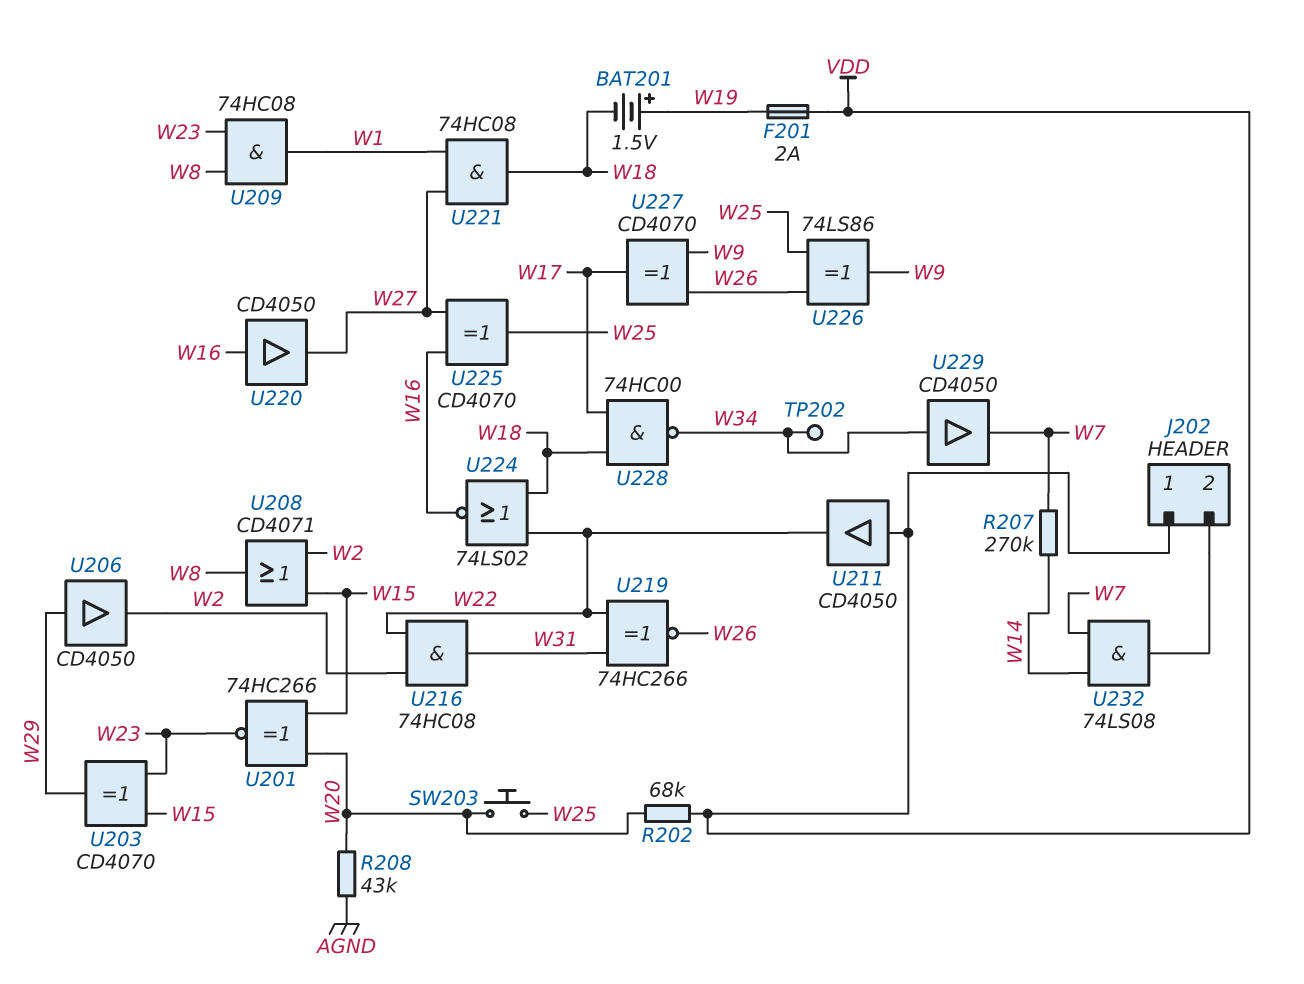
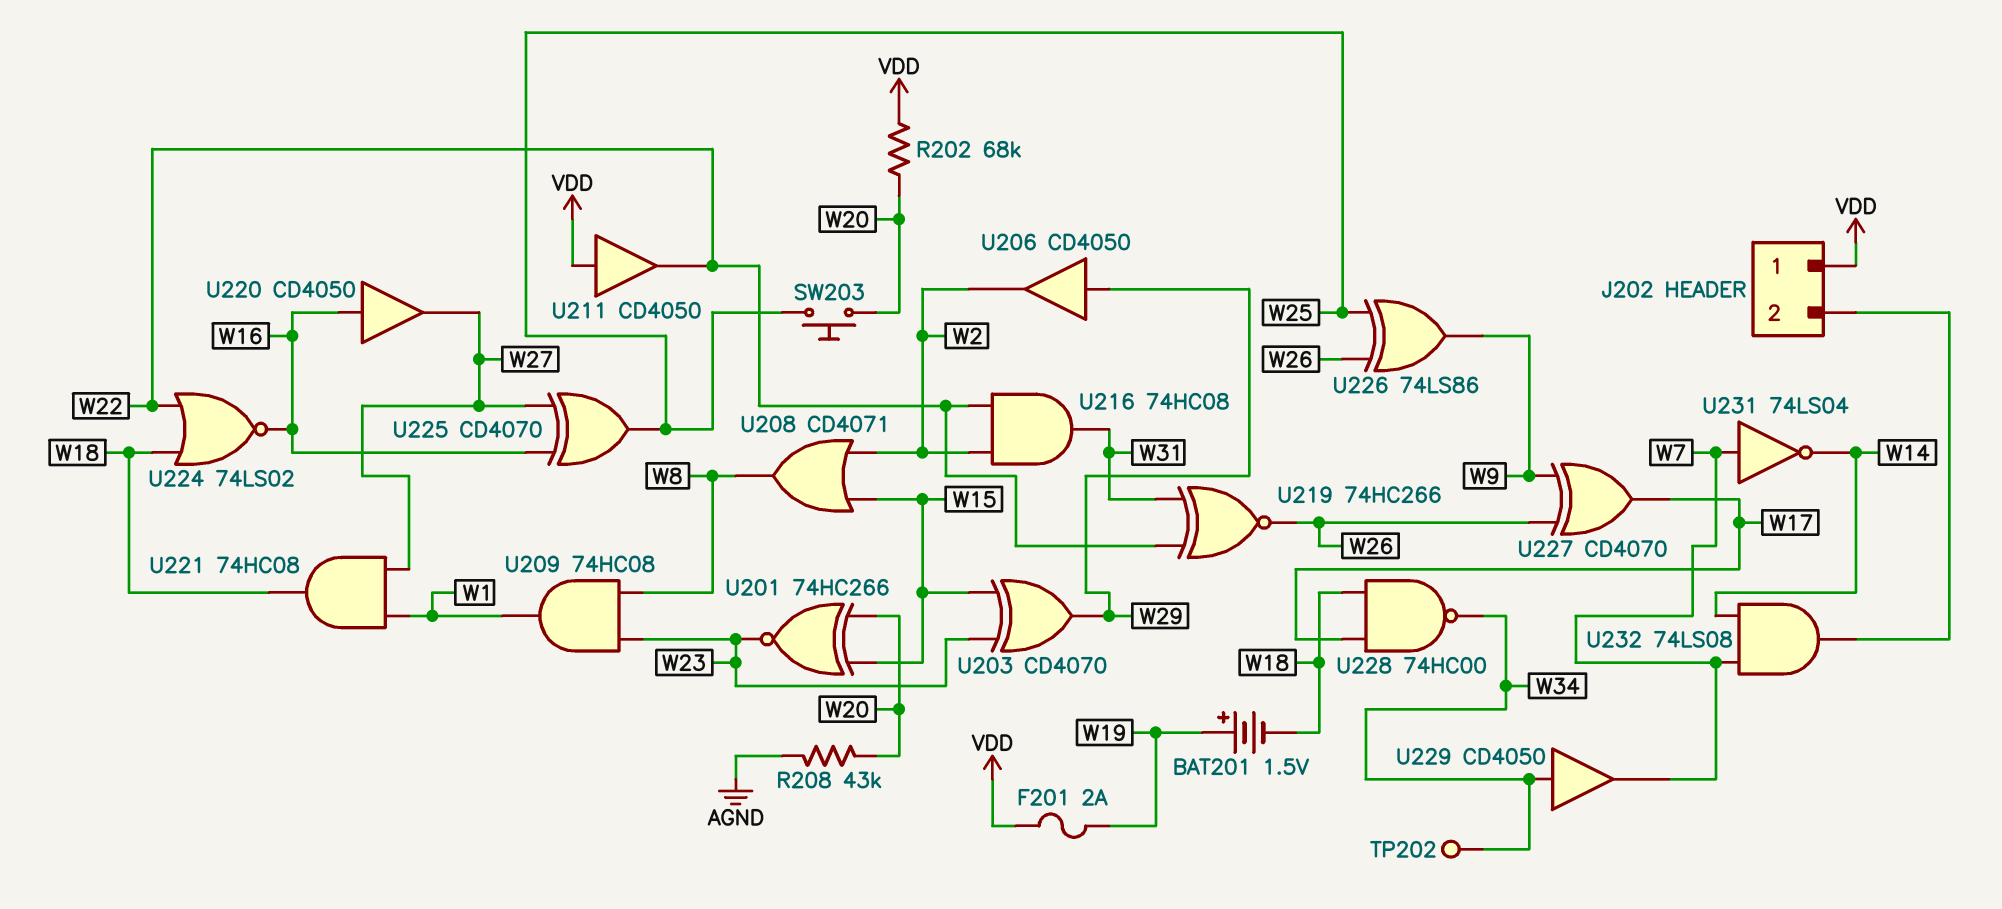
R207: 270k (W7, W14) -> none
U231: none -> NOT 74LS04 (in W7, out W14)

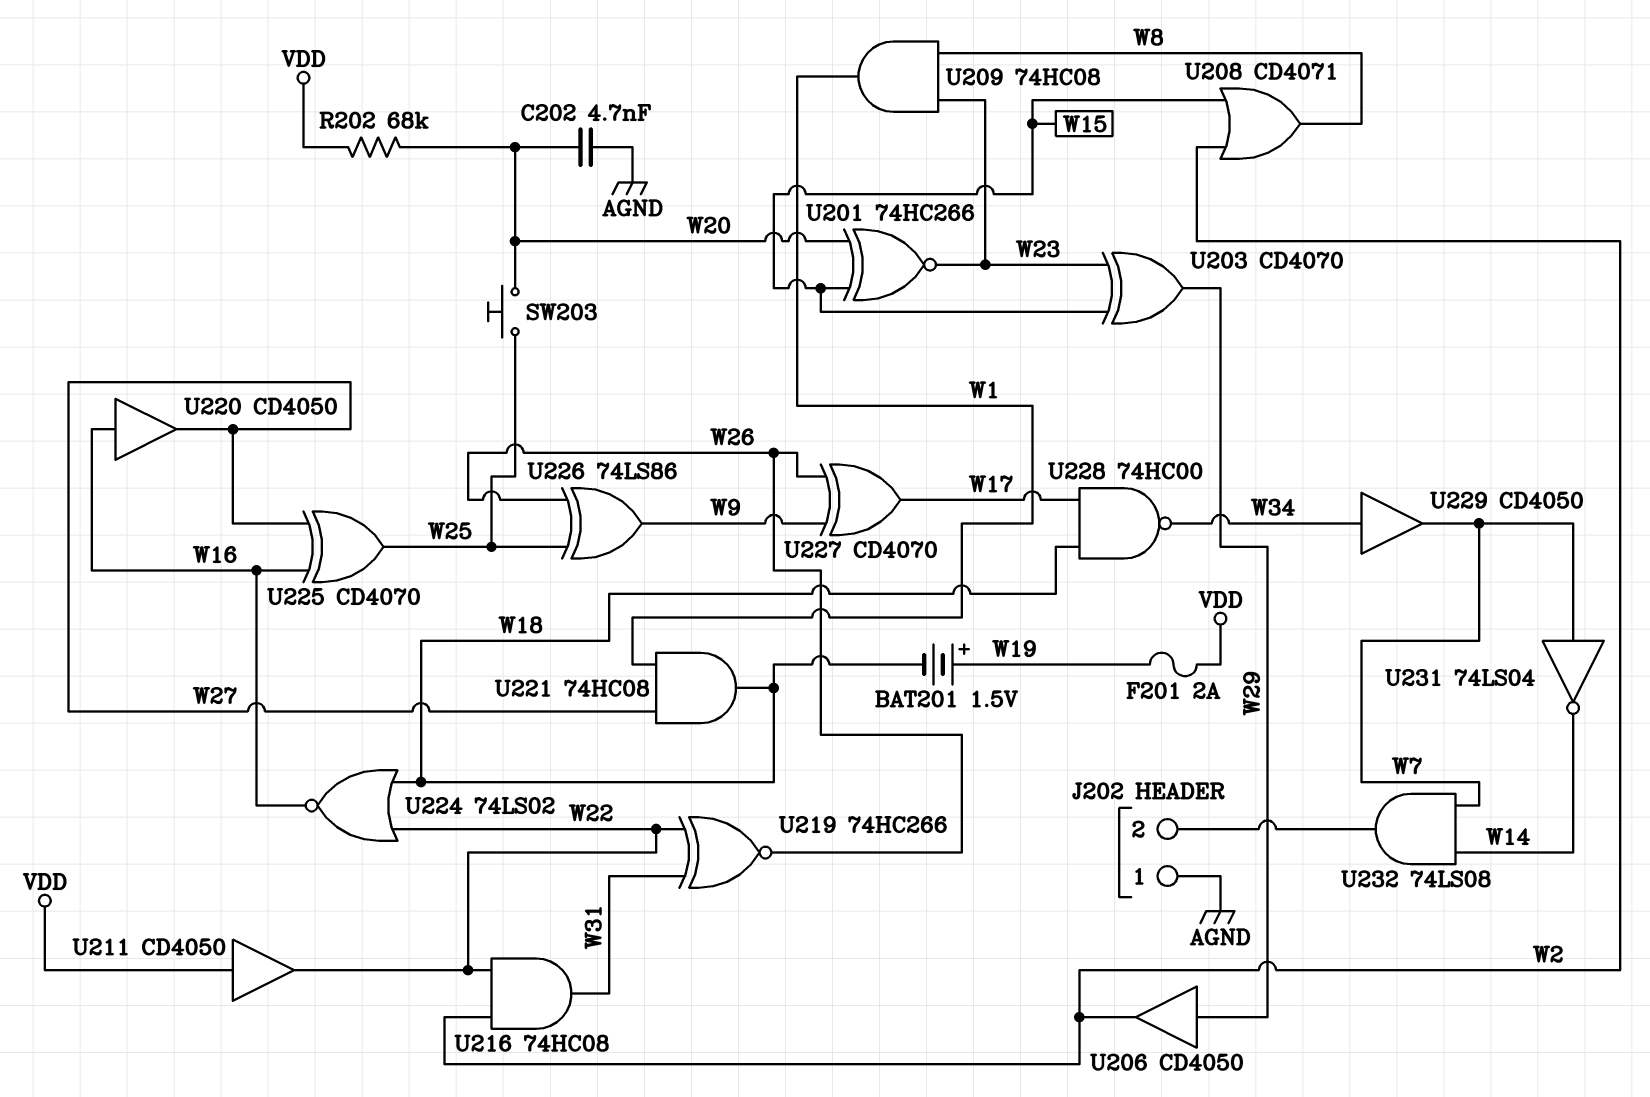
C202: none -> 4.7nF (AGND, W20)
J202 pin 1: VDD -> AGND
R208: 43k (AGND, W20) -> none
TP202: test point (W34) -> none

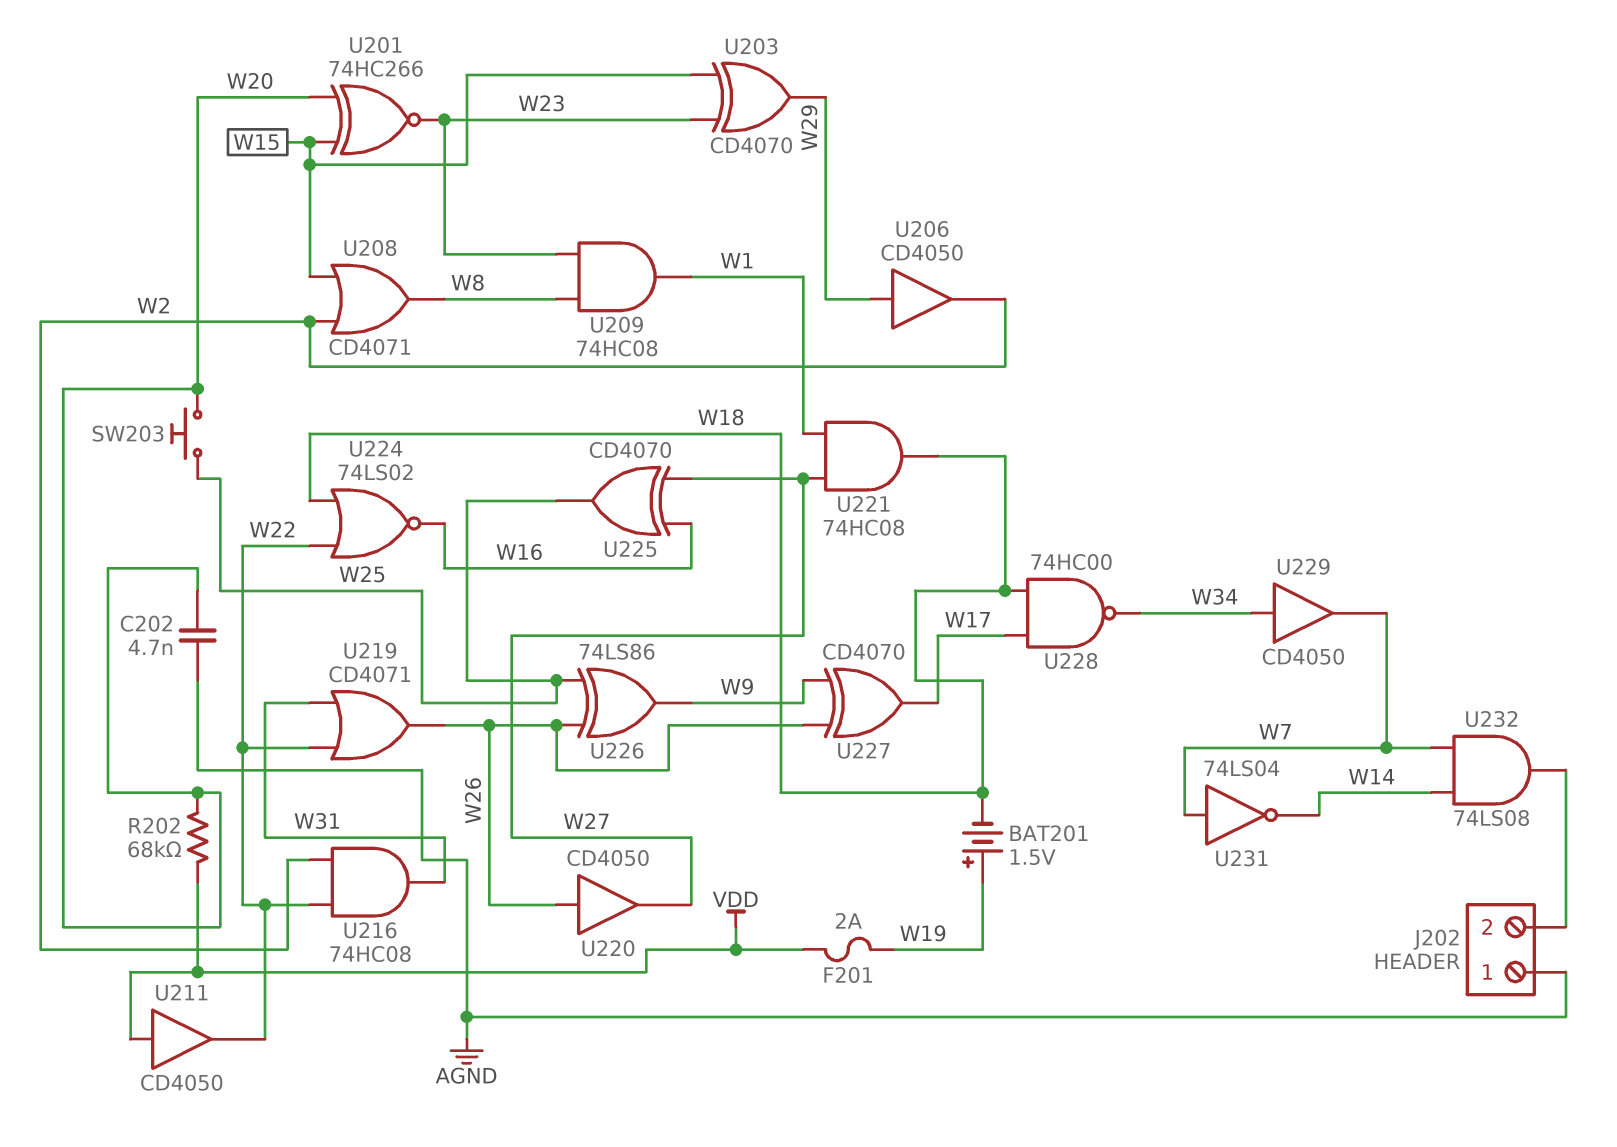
U219: XNOR 74HC266 (in W22, in W31, out W26) -> OR CD4071 (in W22, in W31, out W26)
U220: buffer CD4050 (in W16, out W27) -> buffer CD4050 (in W26, out W27)

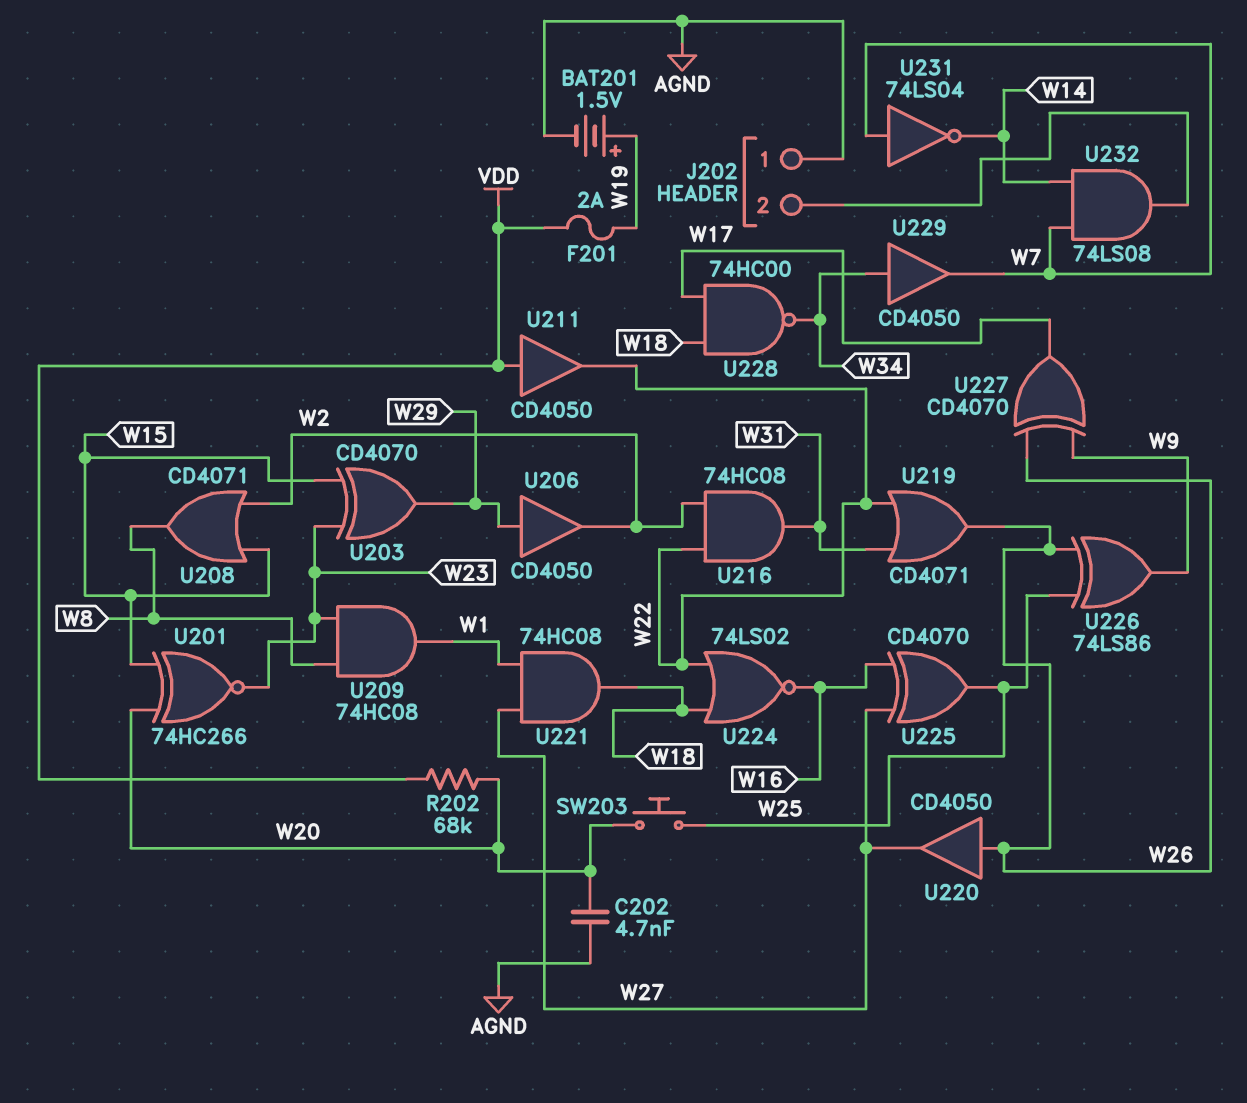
BAT201: 1.5V (plus W19, minus W18) -> 1.5V (plus W19, minus AGND)

